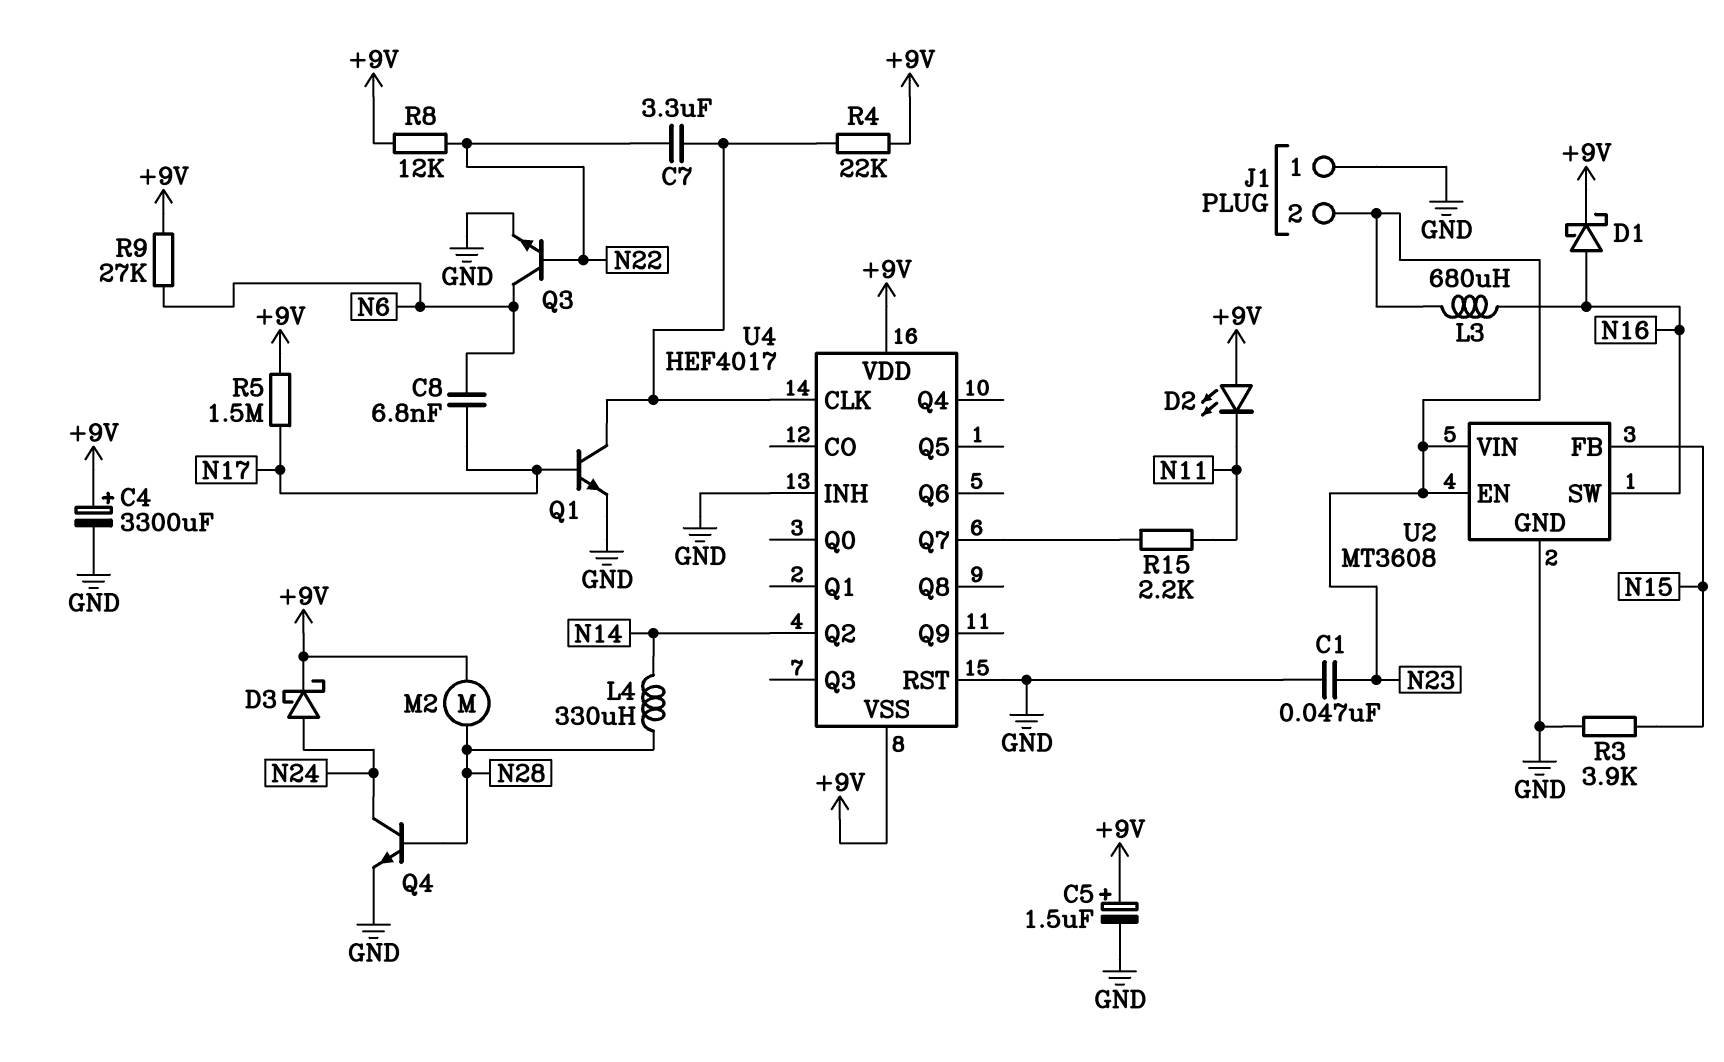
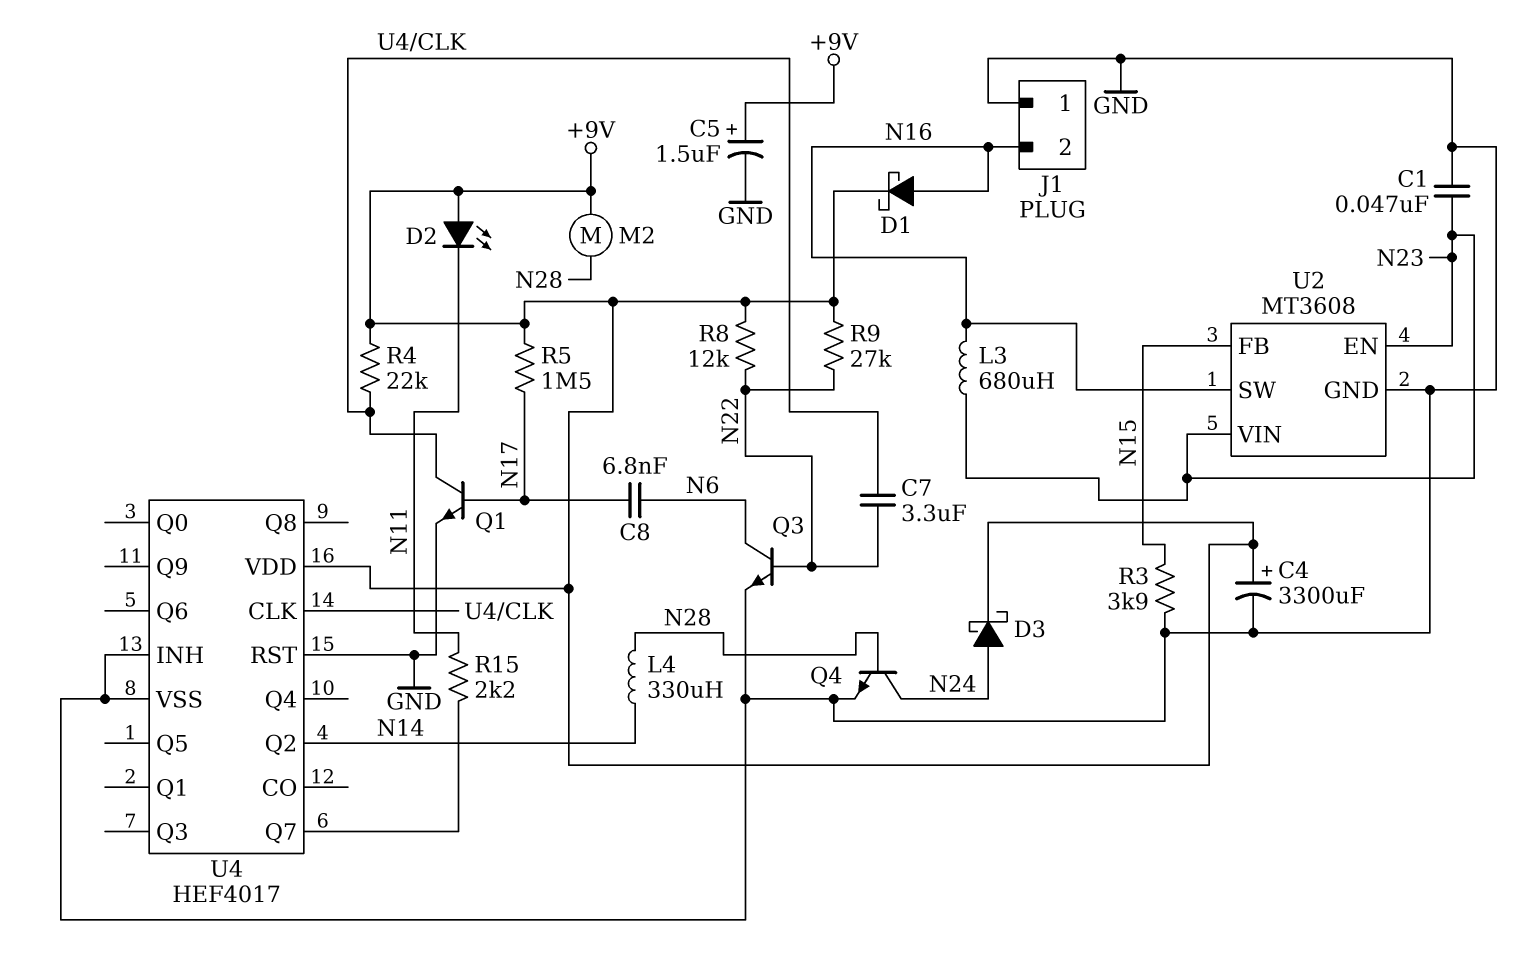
J1 pin 2: N23 -> N16
R9: 27k (+9V, N6) -> 27k (+9V, N22)
U4 pin VSS: +9V -> GND

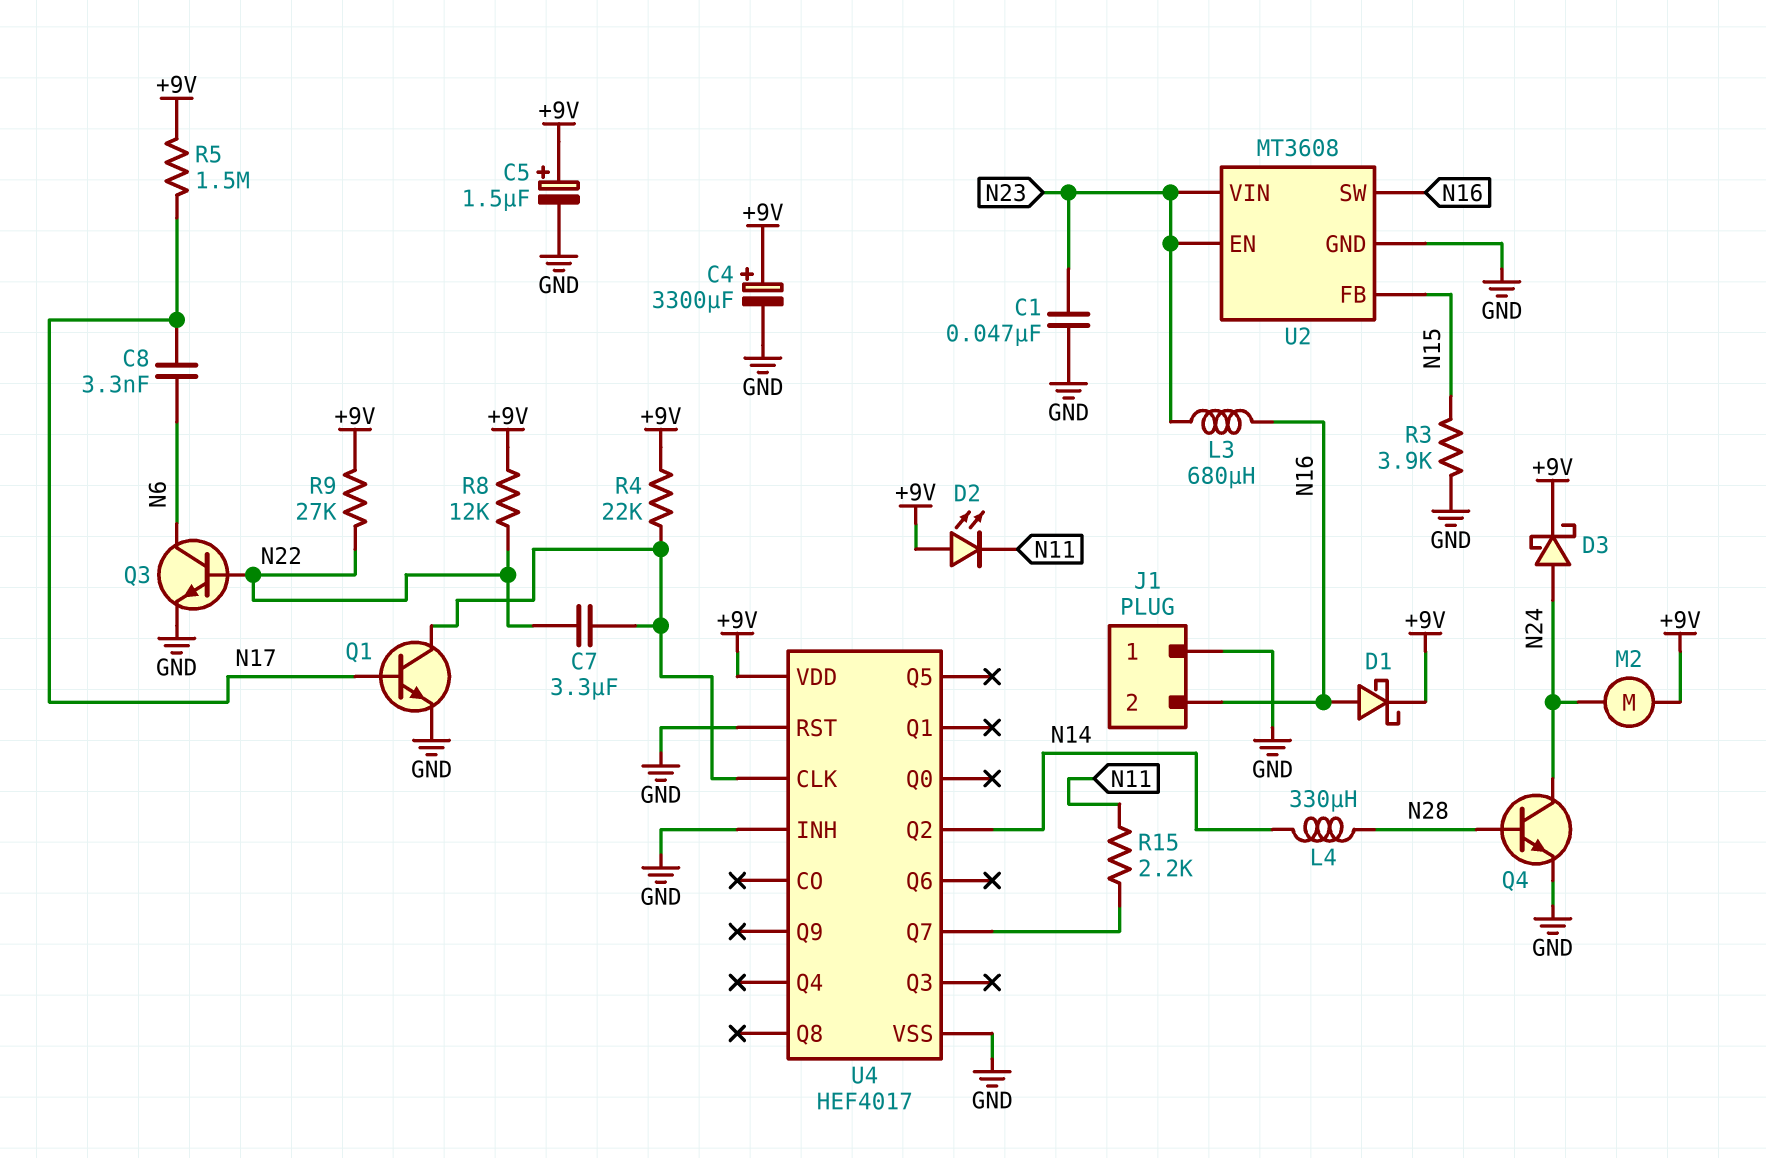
C8: 6.8nF (N6, N17) -> 3.3nF (N6, N17)
M2: motor (+9V, N28) -> motor (+9V, N24)

